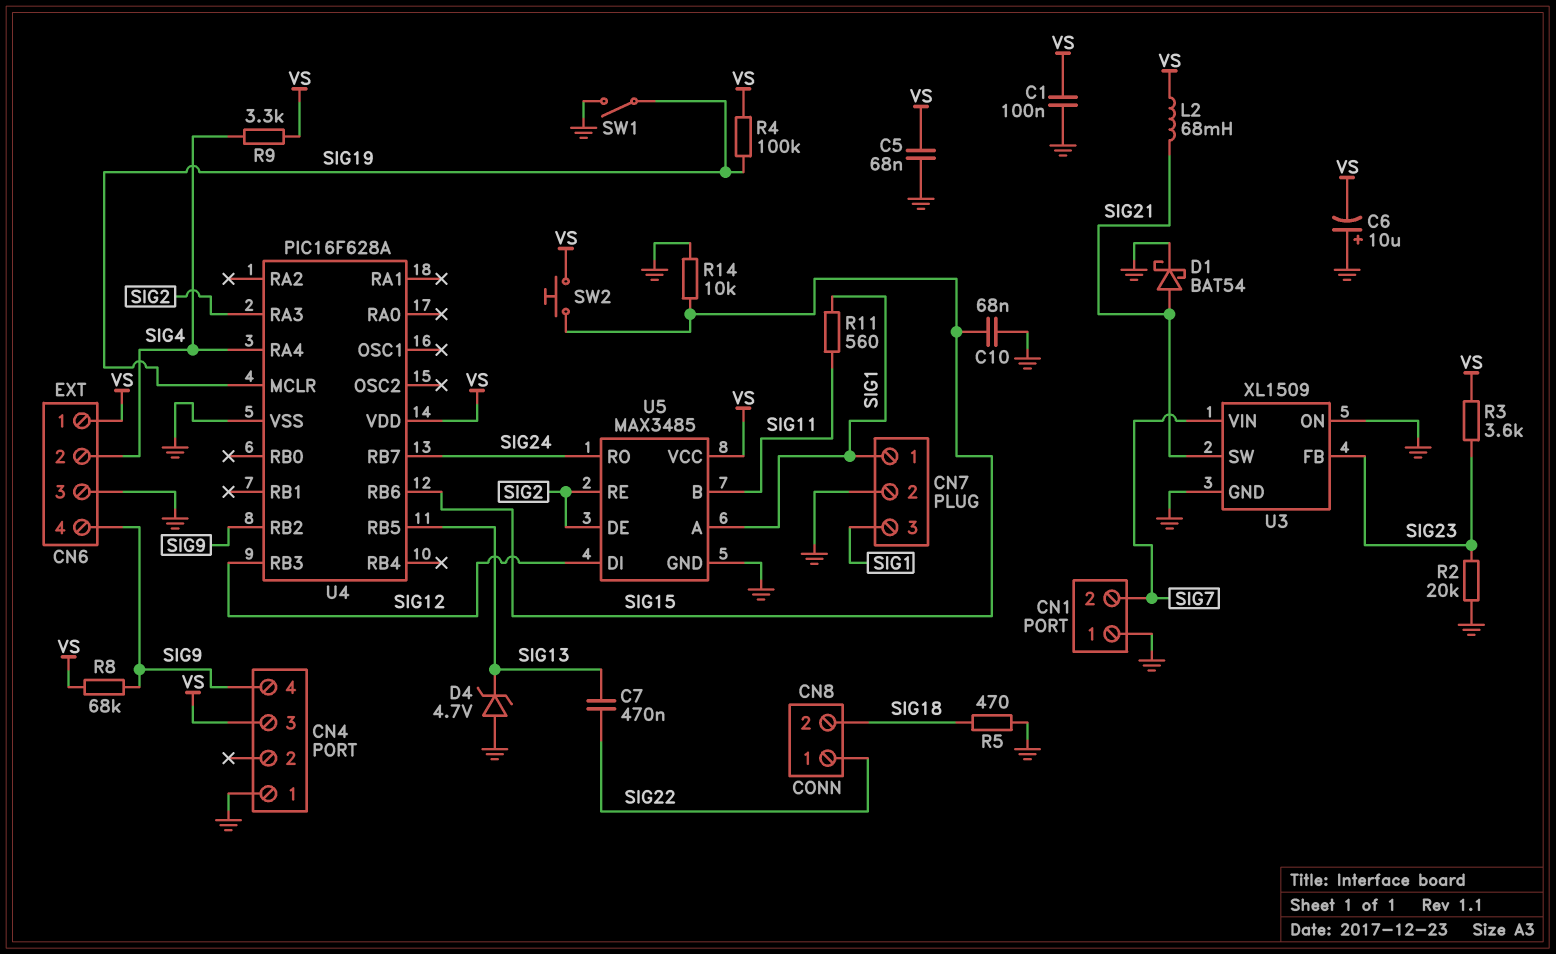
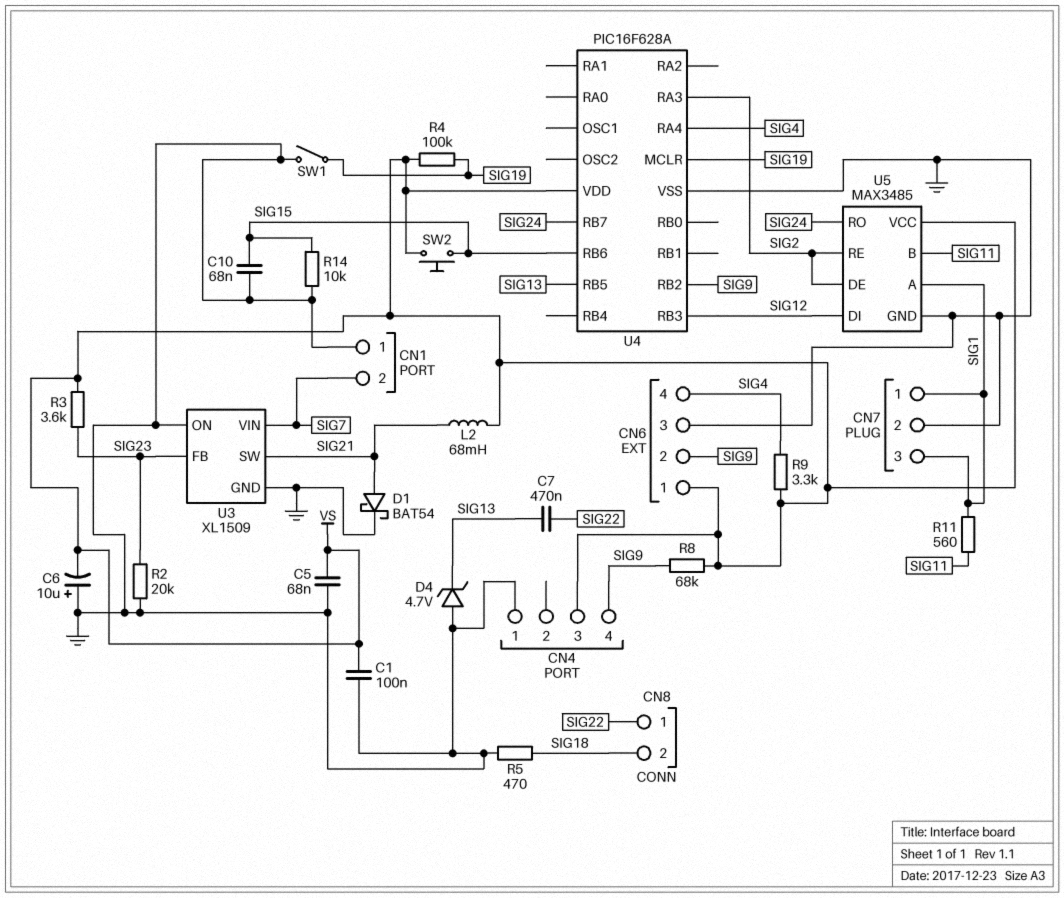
CN6 pin 2: SIG4 -> SIG9
CN6 pin 4: SIG9 -> SIG4

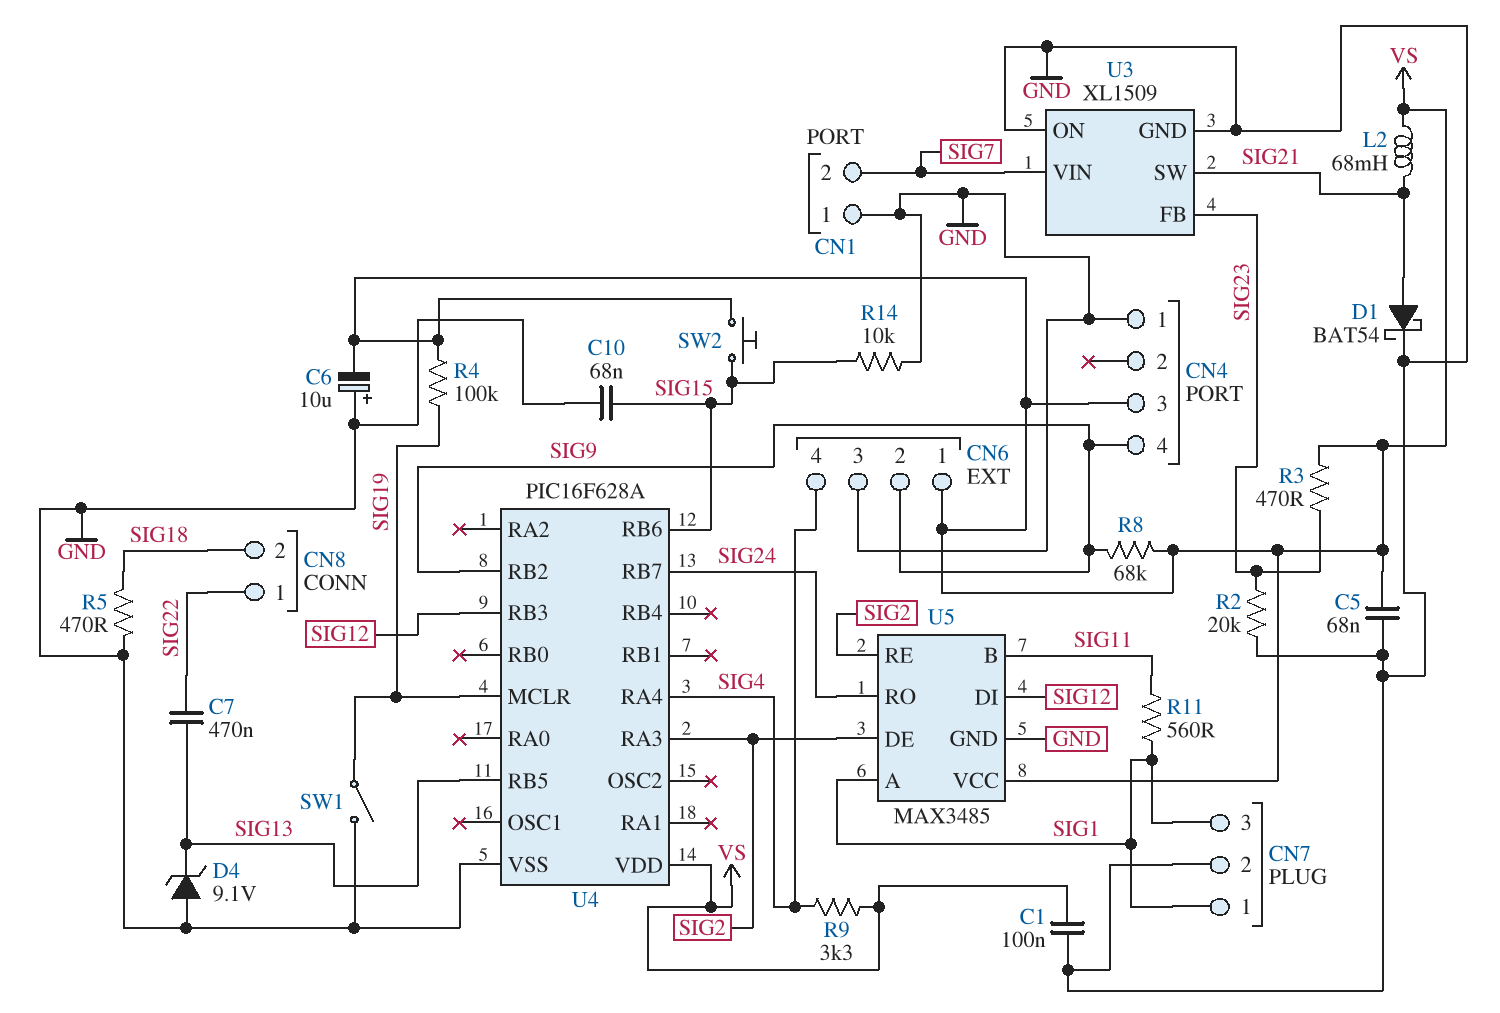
D4: zener 4.7V (A GND, K SIG13) -> zener 9.1V (A GND, K SIG13)
R3: 3.6k (SIG23, VS) -> 470 (SIG23, VS)

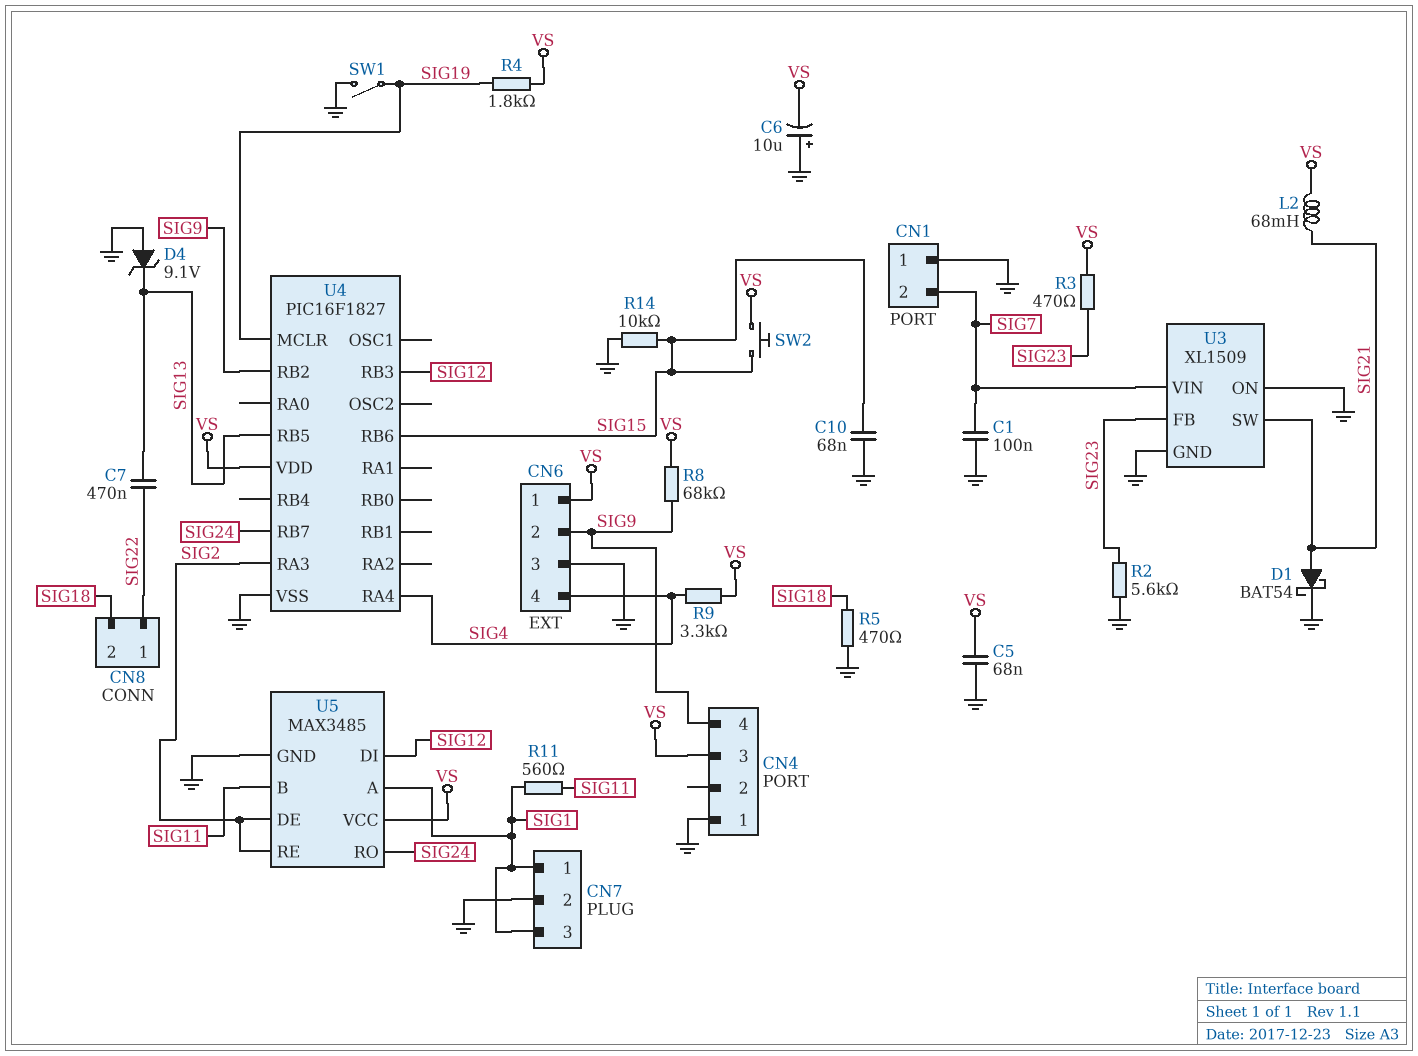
C1: 100nF (GND, VS) -> 100nF (GND, SIG7)
R2: 20k (GND, SIG23) -> 5.6k (GND, SIG23)
R4: 100k (SIG19, VS) -> 1.8k (SIG19, VS)
U4: PIC16F628A -> PIC16F1827

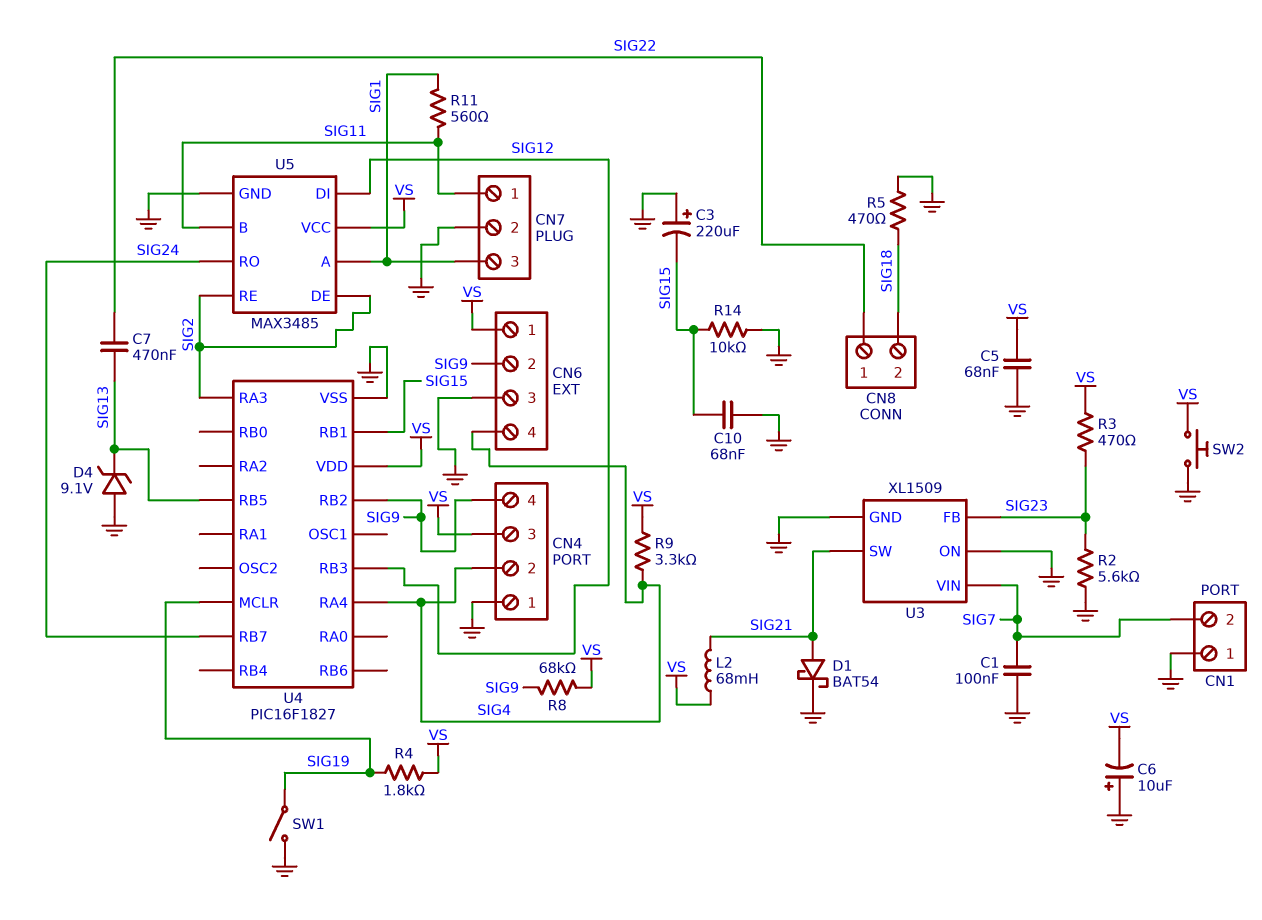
C3: none -> 220uF (plus GND, minus SIG15)
CN4 pin 2: none -> SIG4
CN7 pin 1: SIG1 -> SIG11
SW2: button (SIG15, VS) -> button (GND, VS)
U4 pin RB1: none -> SIG15
U4 pin RB6: SIG15 -> none

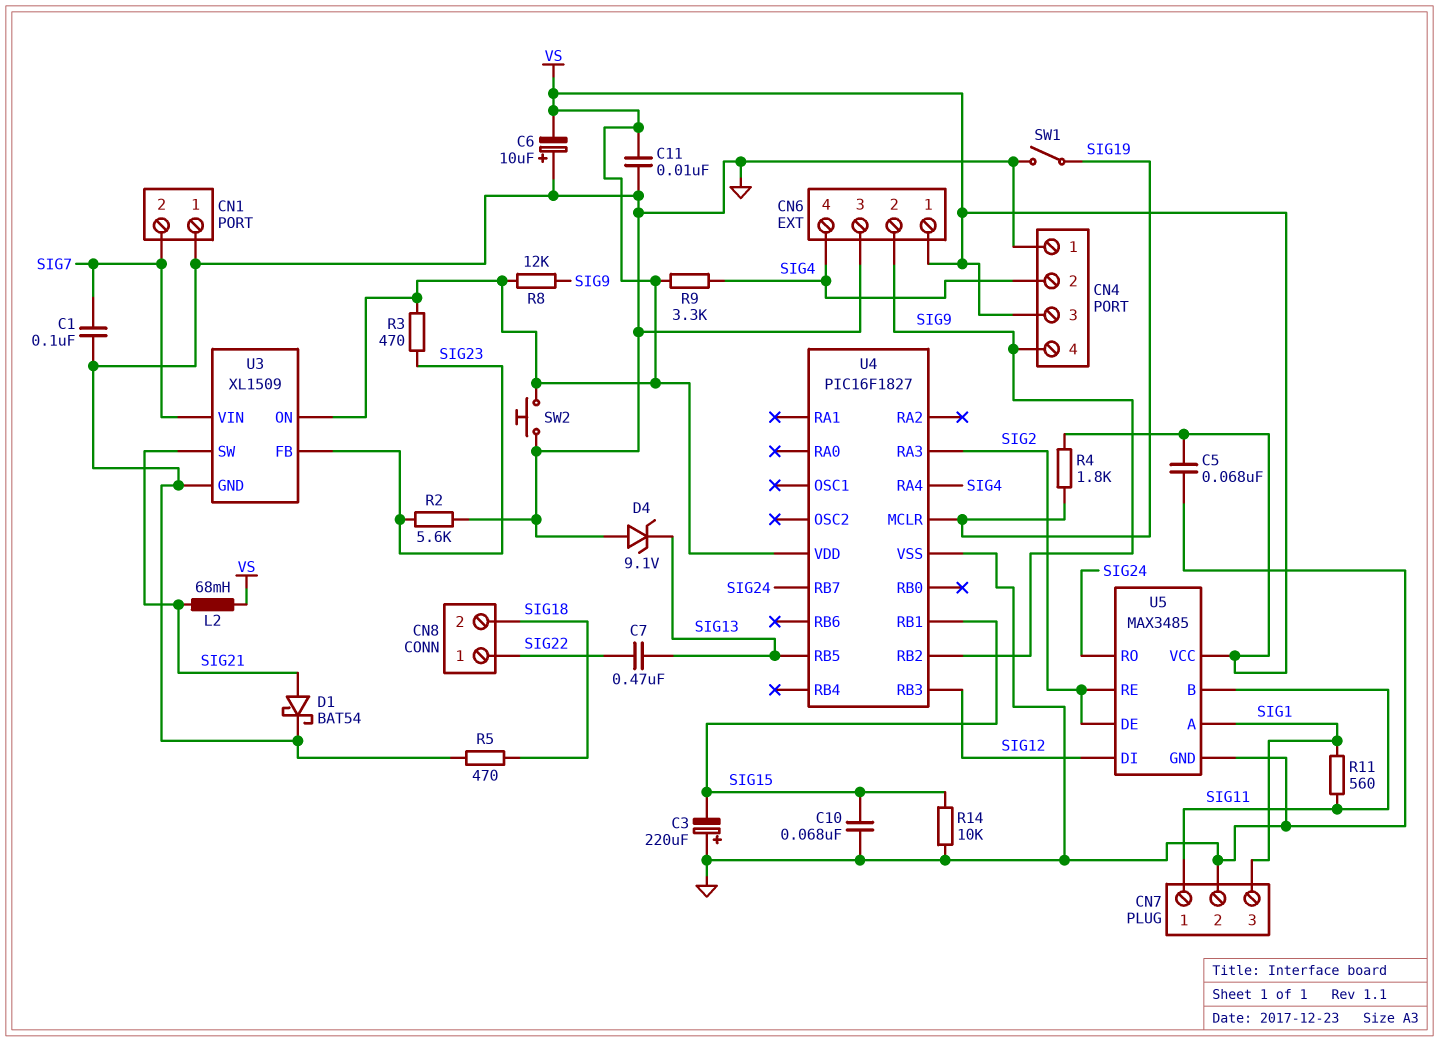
C11: none -> 10nF (GND, VS)
R8: 68k (SIG9, VS) -> 12k (SIG9, VS)
U3 pin ON: GND -> VS

